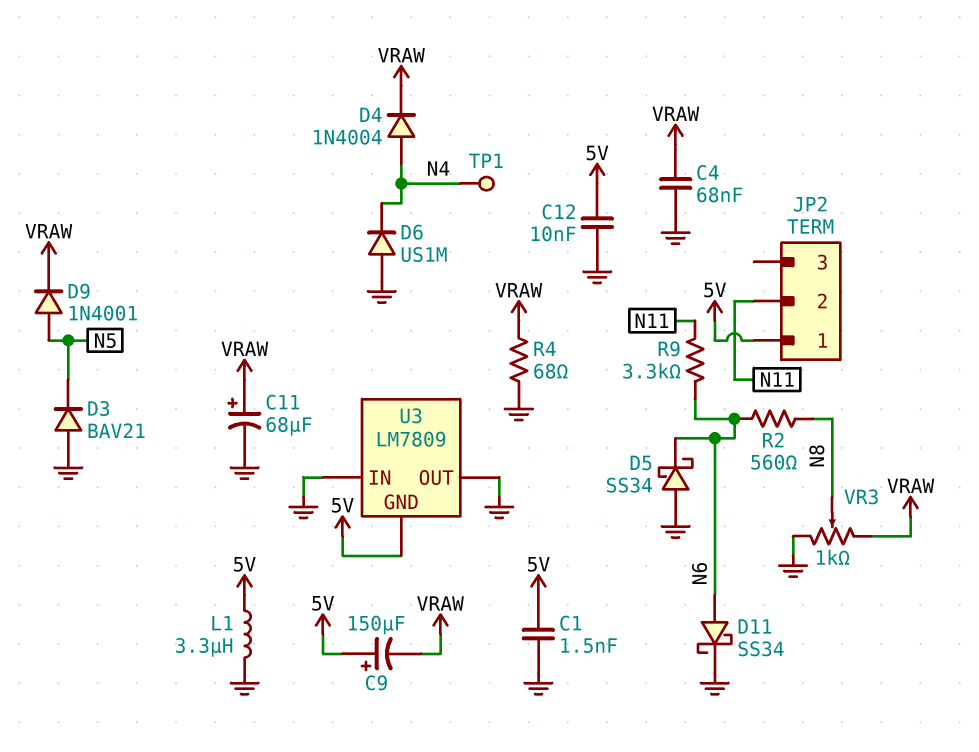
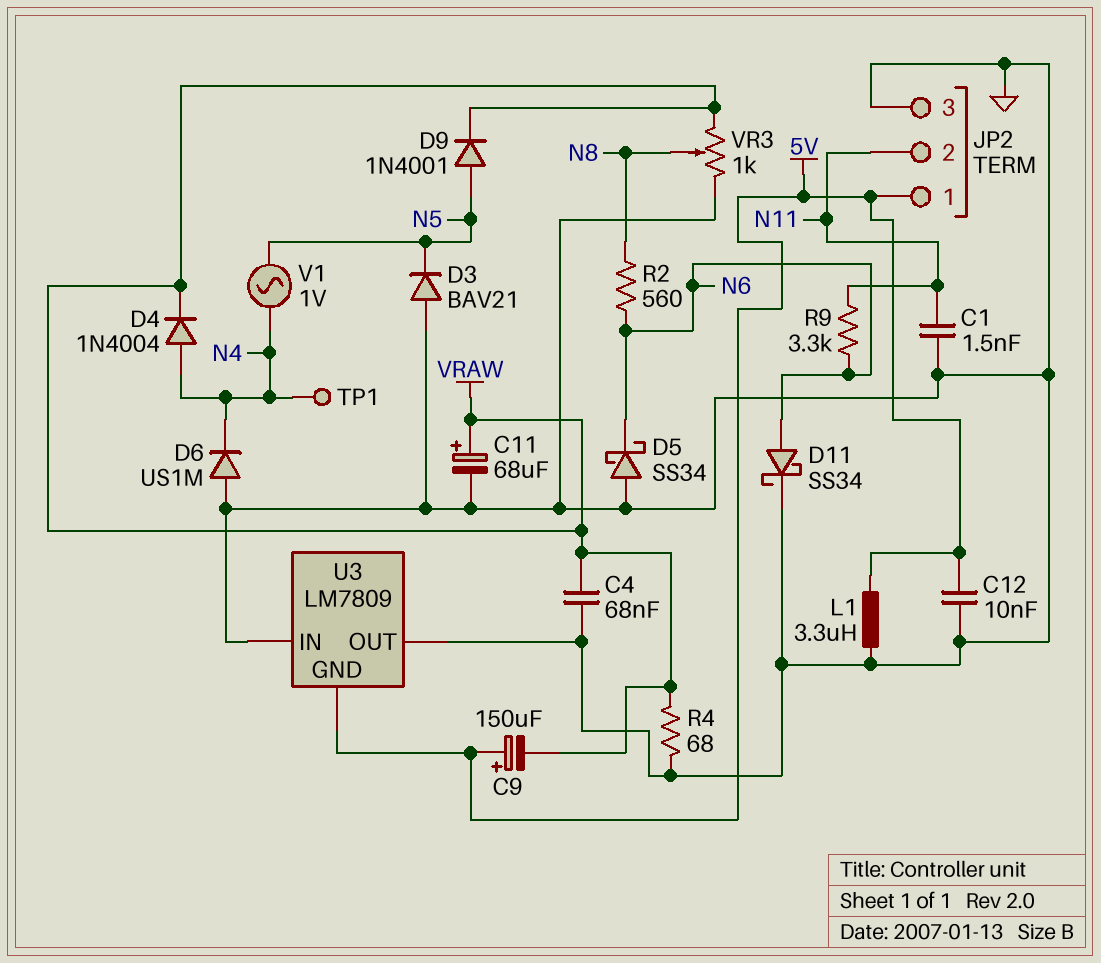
C1: 1.5nF (5V, GND) -> 1.5nF (GND, N11)
JP2 pin 3: none -> GND
V1: none -> AC 1V (N4, N5)

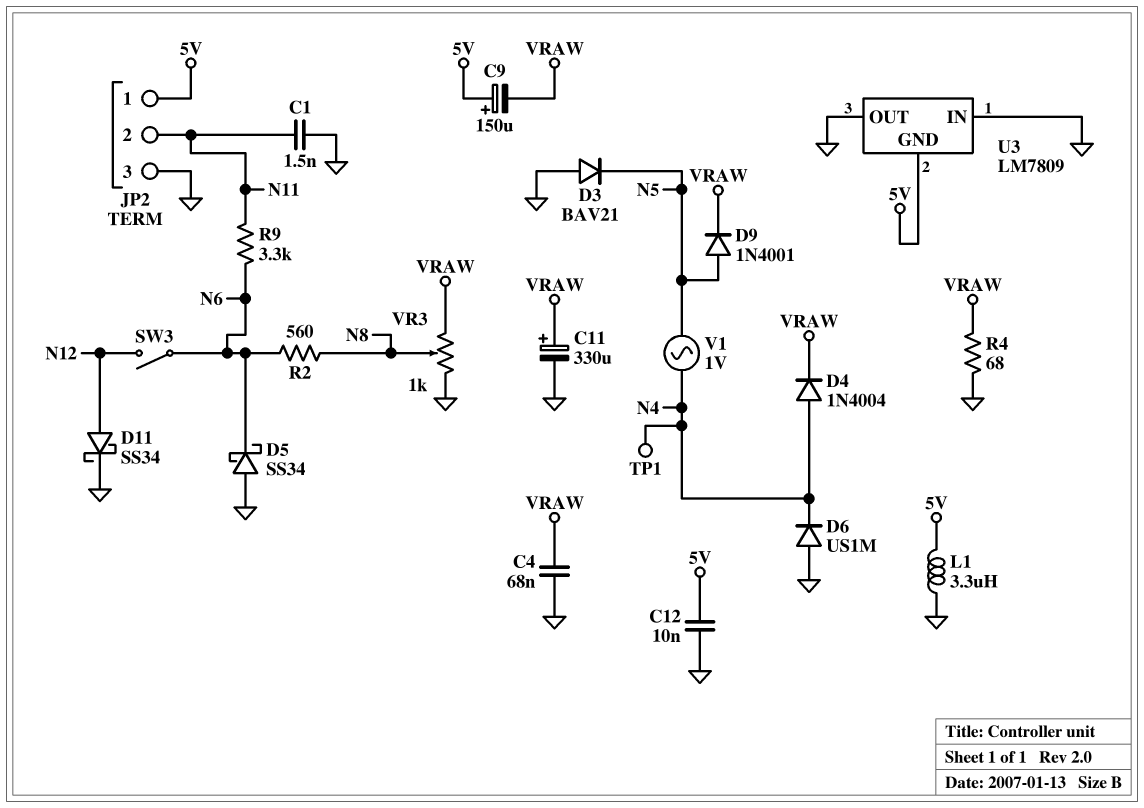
C11: 68uF (plus VRAW, minus GND) -> 330uF (plus VRAW, minus GND)
D11: schottky SS34 (A N6, K GND) -> schottky SS34 (A N12, K GND)
SW3: none -> switch (N6, N12)

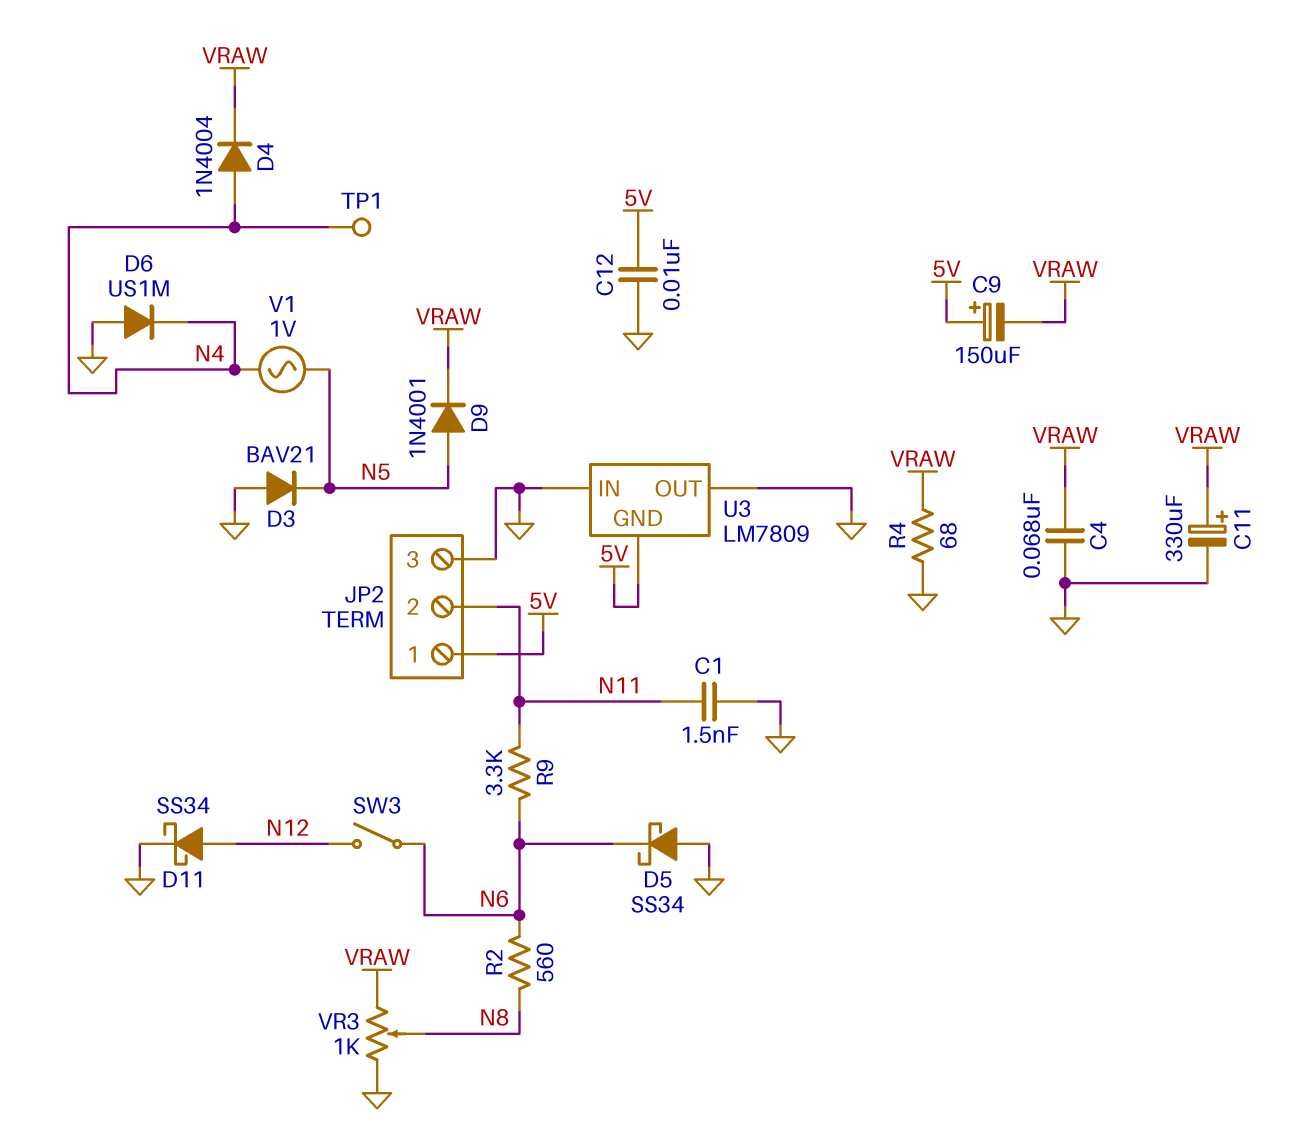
L1: 3.3uH (5V, GND) -> none

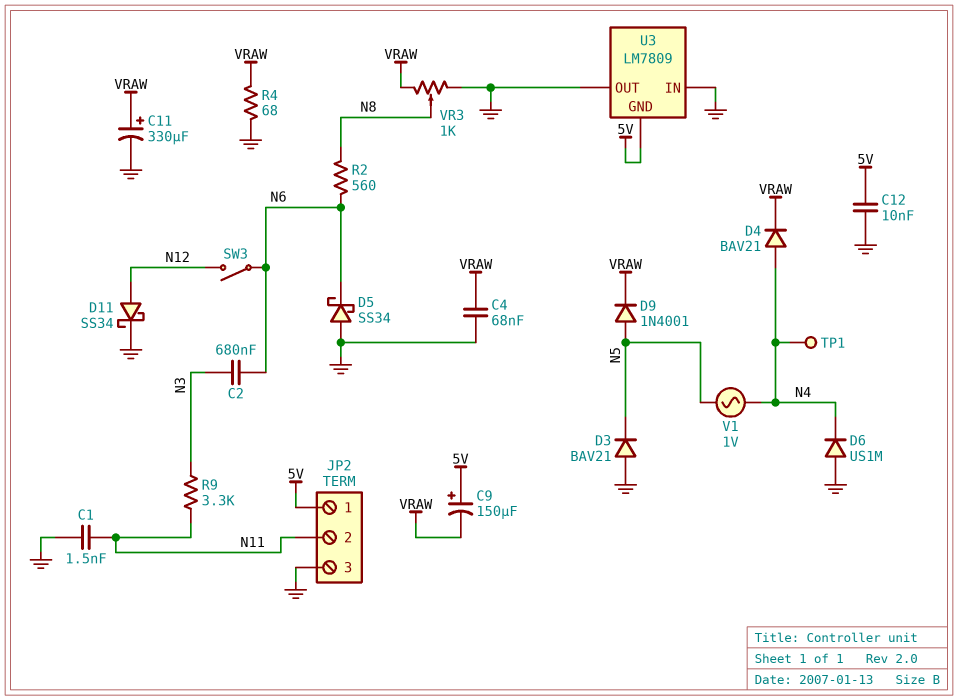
C2: none -> 680nF (N3, N6)
D4: diode 1N4004 (A N4, K VRAW) -> diode BAV21 (A N4, K VRAW)
R9: 3.3k (N6, N11) -> 3.3k (N3, N11)

